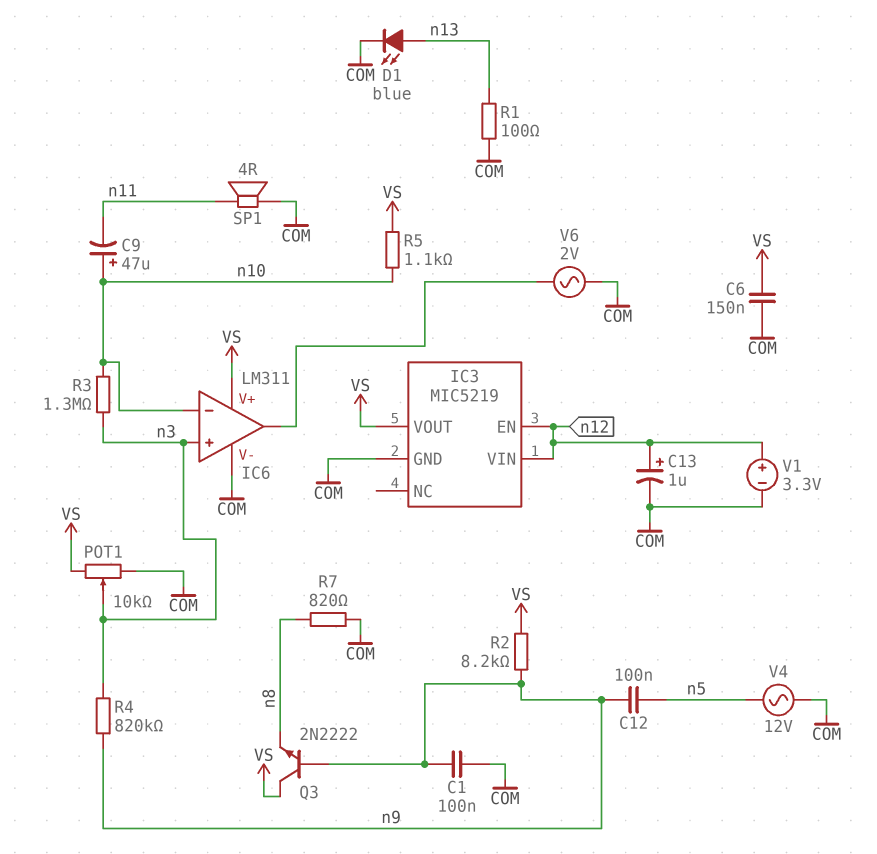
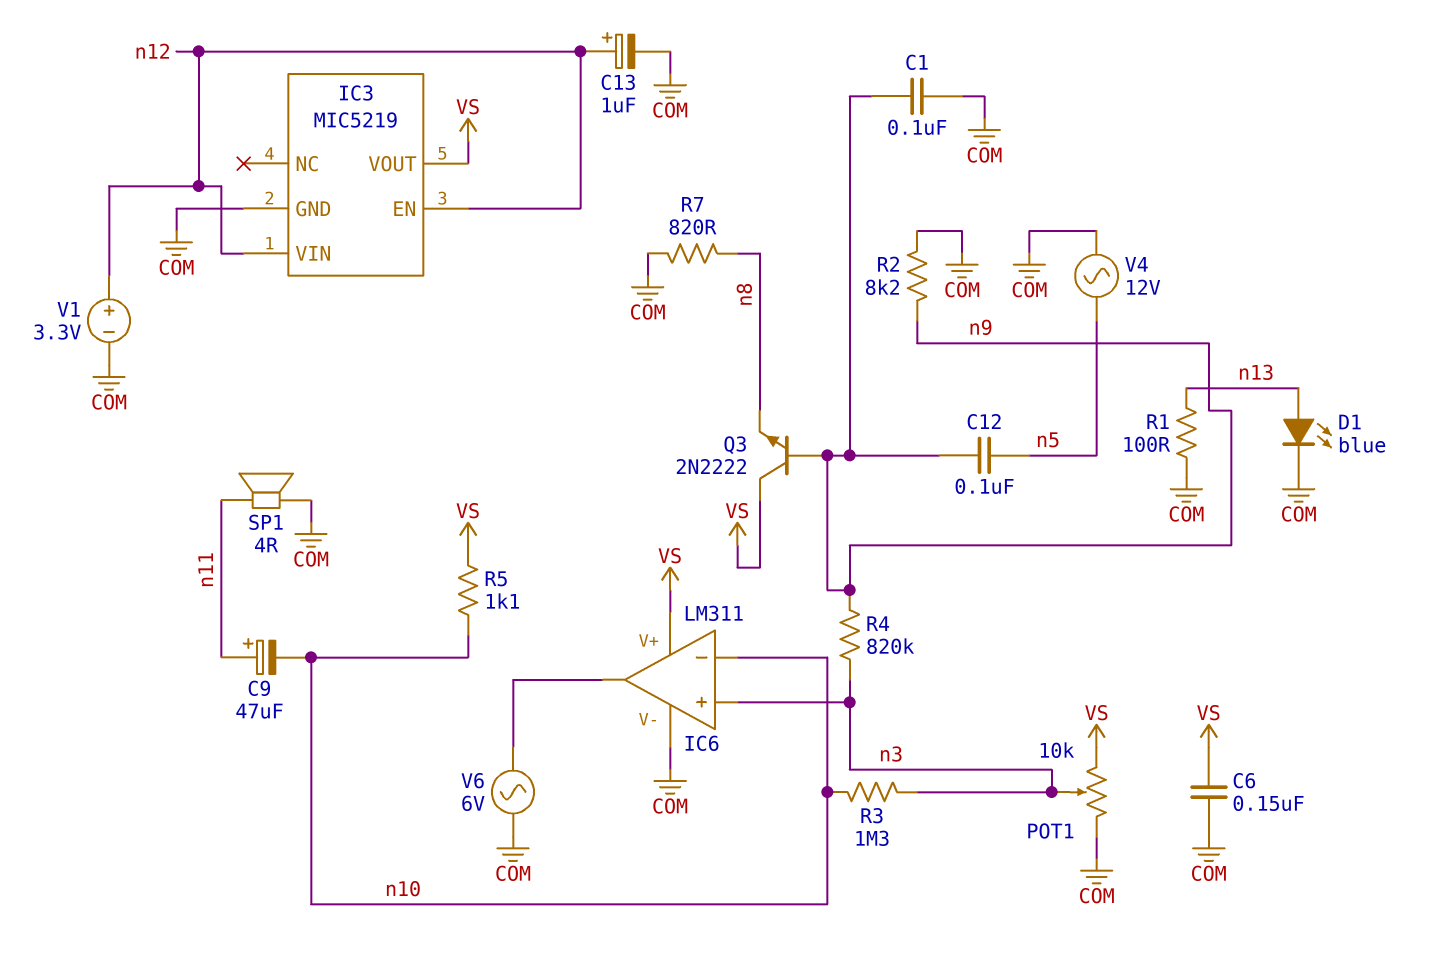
C9: 47uF (plus n10, minus n11) -> 47uF (plus n11, minus n10)
R2: 8.2k (VS, n9) -> 8.2k (COM, n9)
V6: AC 2V (COM, IC6/out) -> AC 6V (COM, IC6/out)

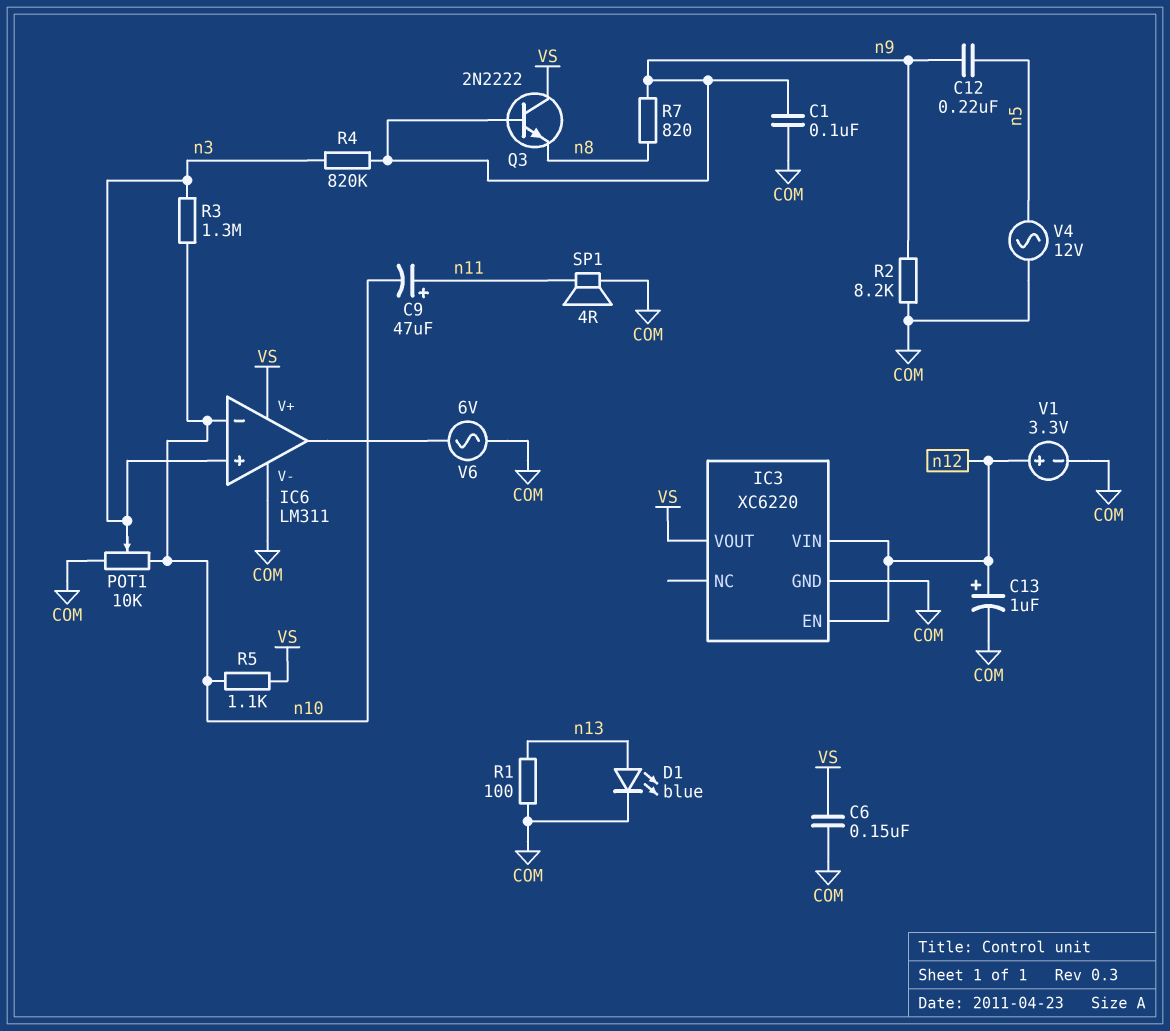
C12: 100nF (n5, n9) -> 220nF (n5, n9)
IC3: MIC5219 -> XC6220
POT1: 10k (COM, VS, wiper n3) -> 10k (COM, n10, wiper n3)
R7: 820 (COM, n8) -> 820 (n8, n9)

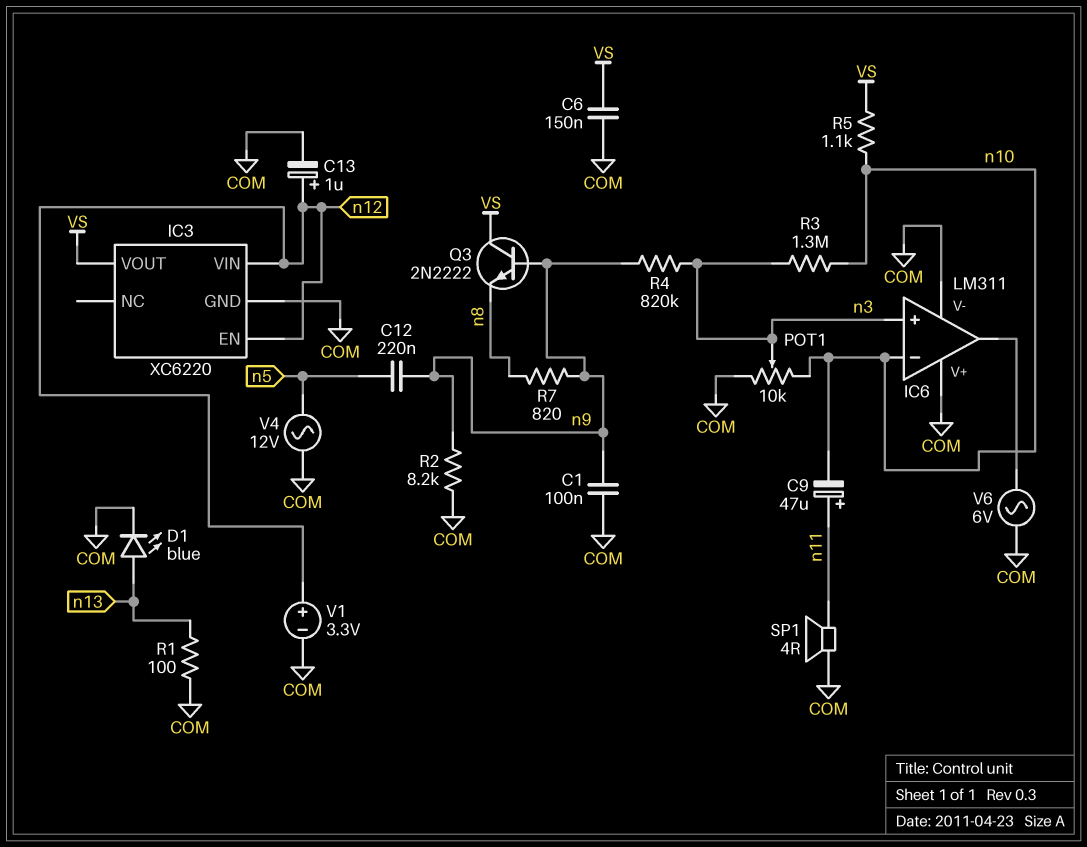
IC6 pin V+: VS -> COM

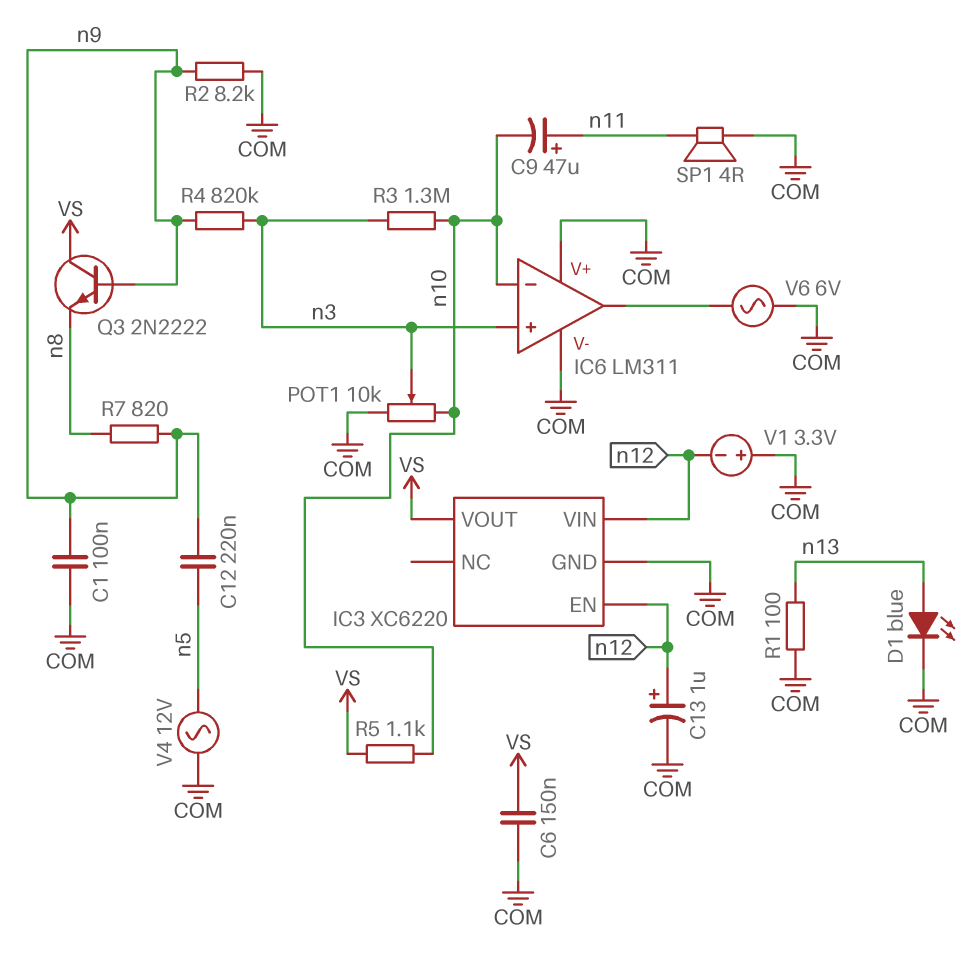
V1: 3.3V (plus n12, minus COM) -> 3.3V (plus COM, minus n12)

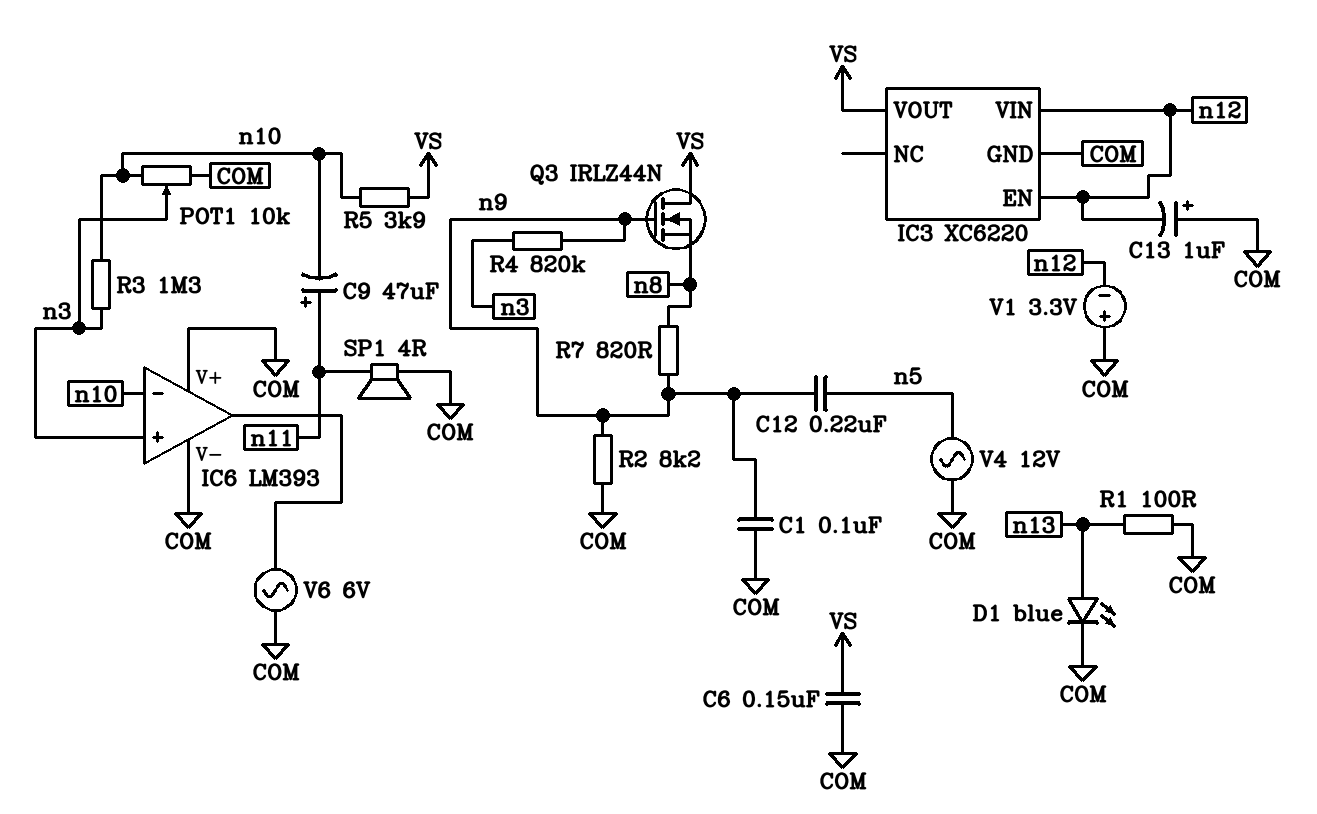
C13: 1uF (plus n12, minus COM) -> 1uF (plus COM, minus n12)
IC6: LM311 -> LM393
Q3: NPN 2N2222 (B n9, C VS, E n8) -> NMOS IRLZ44N (G n9, D VS, S n8)
R5: 1.1k (VS, n10) -> 3.9k (VS, n10)

